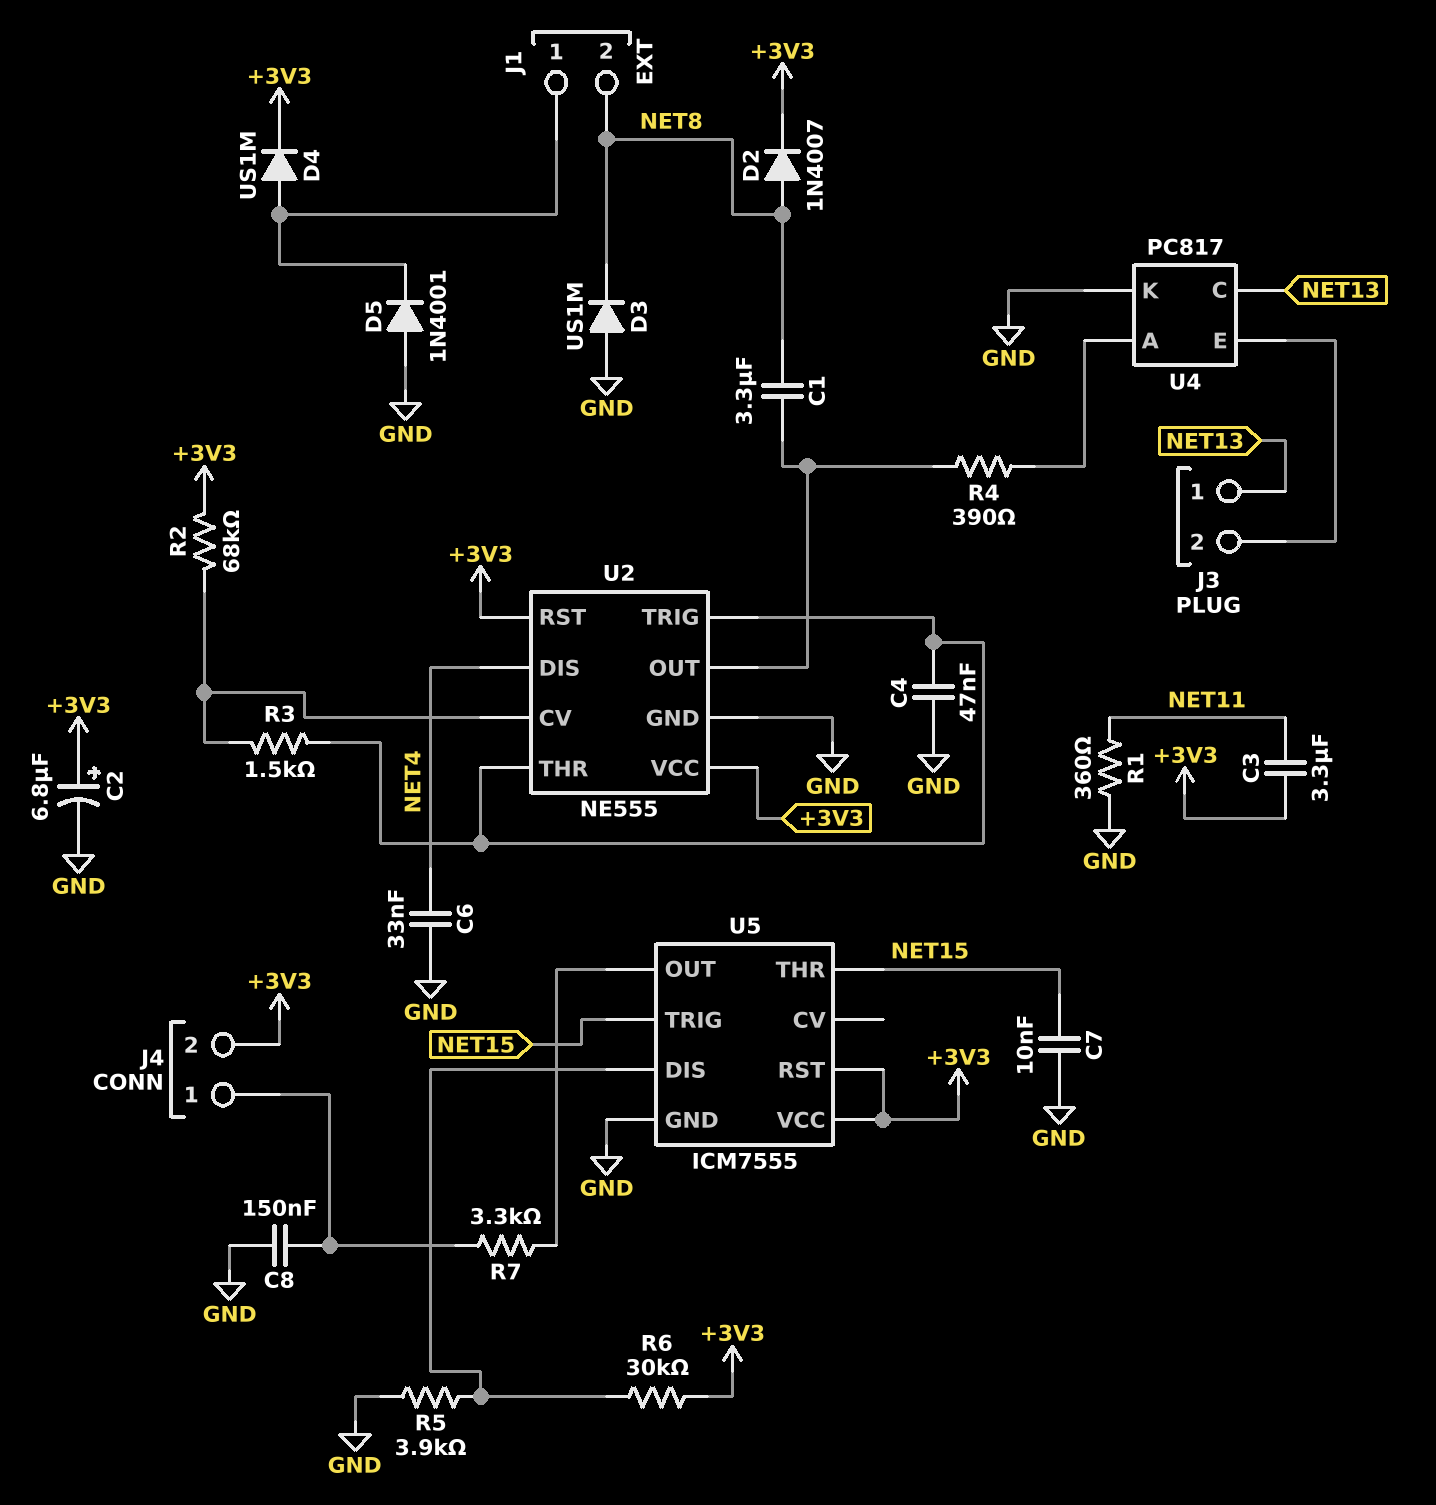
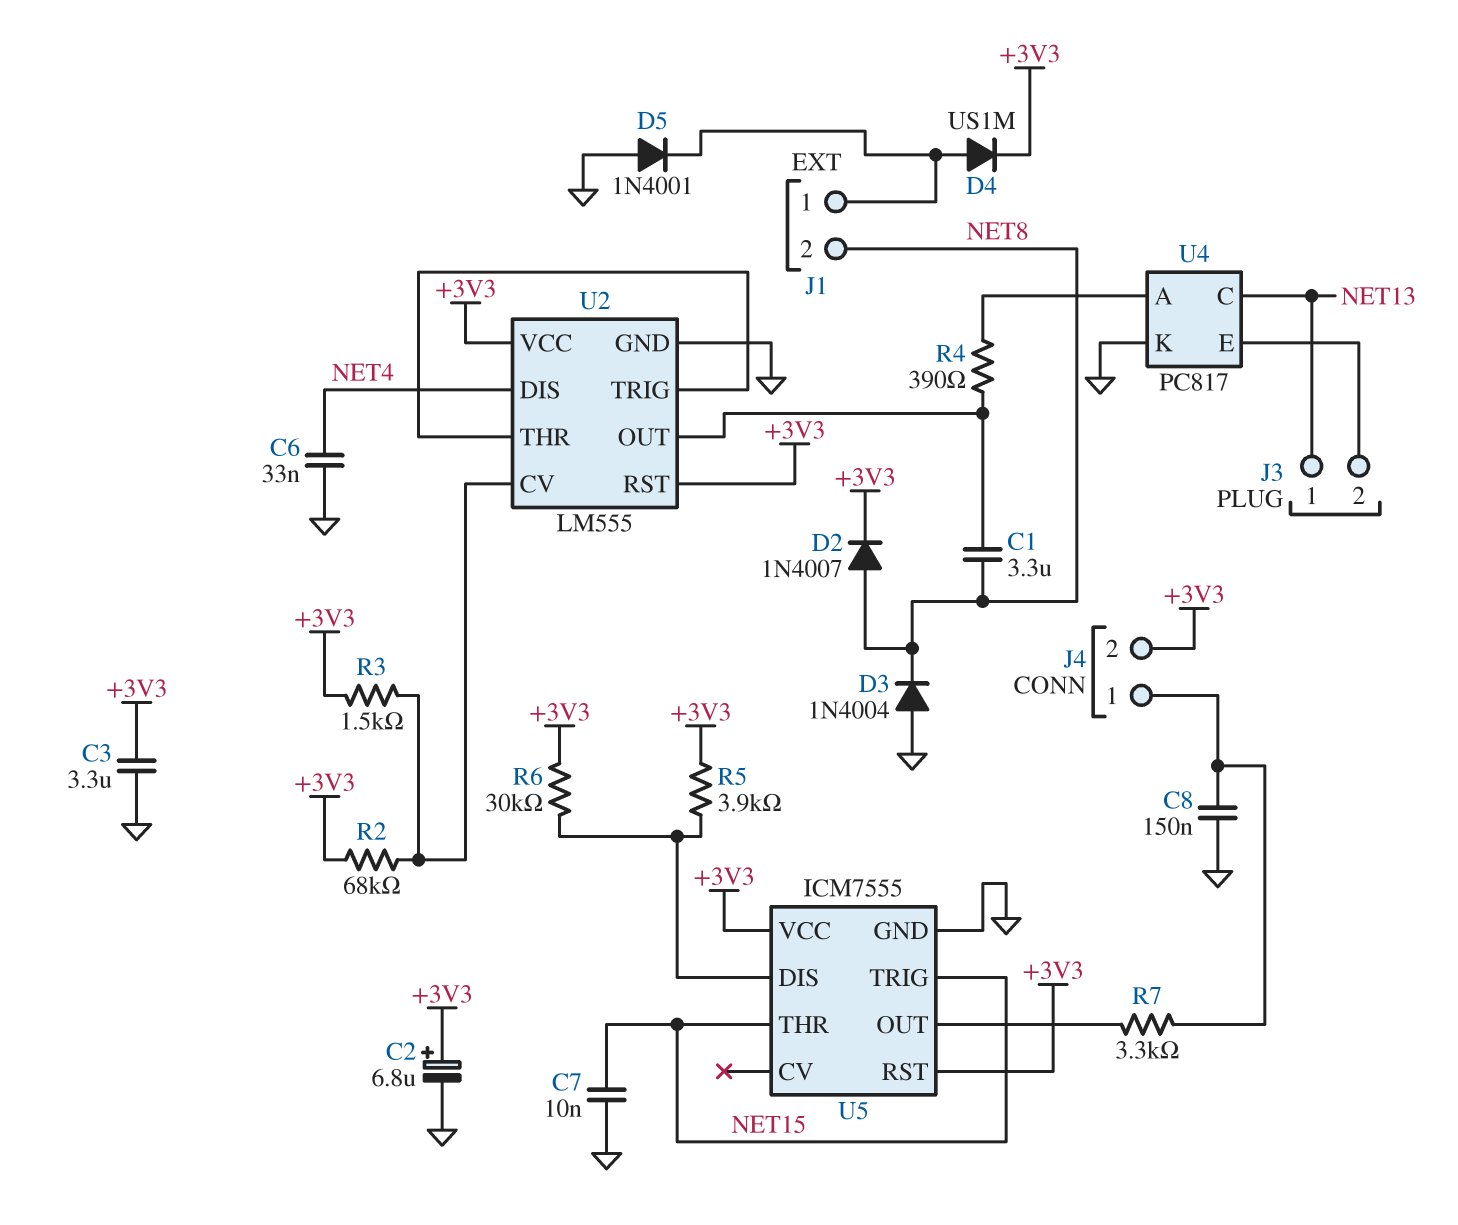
C3: 3.3uF (+3V3, NET11) -> 3.3uF (+3V3, GND)
C4: 47nF (GND, U2/THR) -> none
D3: diode US1M (A GND, K NET8) -> diode 1N4004 (A GND, K NET8)
R1: 360 (GND, NET11) -> none
R3: 1.5k (U2/CV, U2/THR) -> 1.5k (+3V3, U2/CV)
R5: 3.9k (GND, U5/DIS) -> 3.9k (+3V3, U5/DIS)
U2: NE555 -> LM555

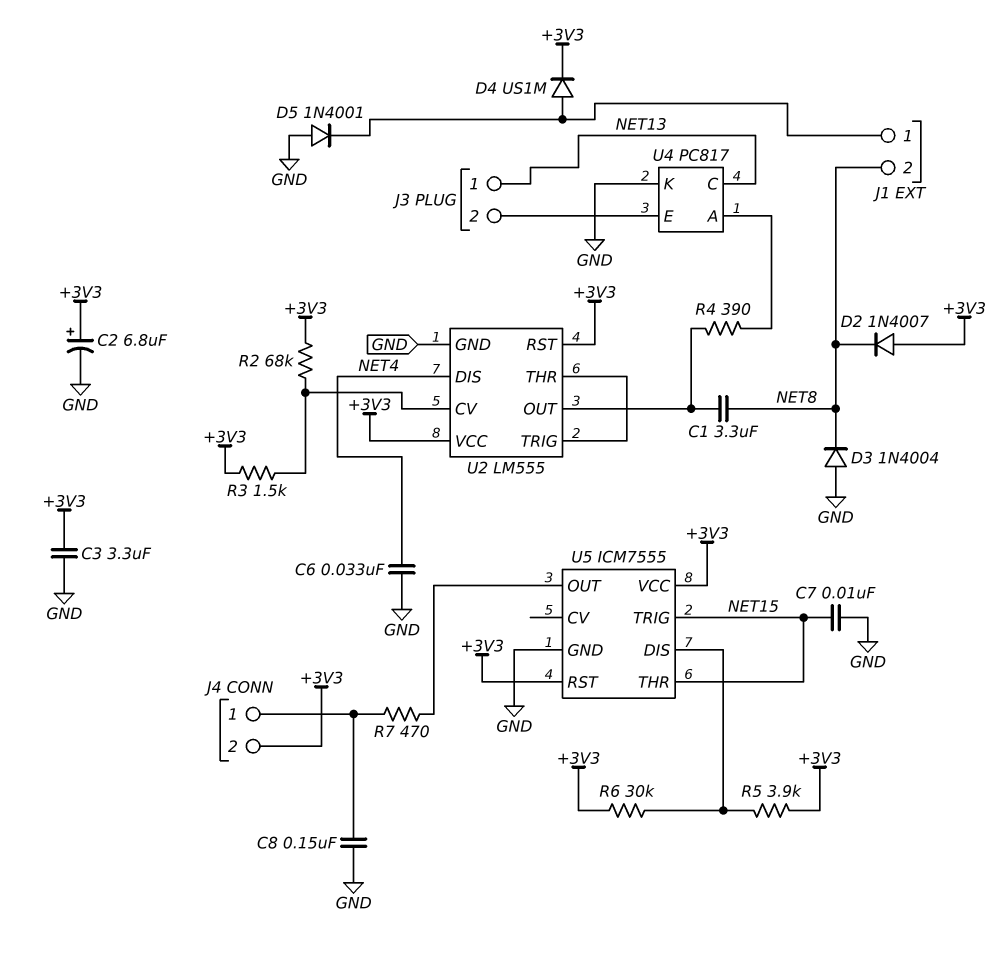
D2: diode 1N4007 (A NET8, K +3V3) -> diode 1N4007 (A +3V3, K NET8)
R7: 3.3k (J4/1, U5/OUT) -> 470 (J4/1, U5/OUT)

